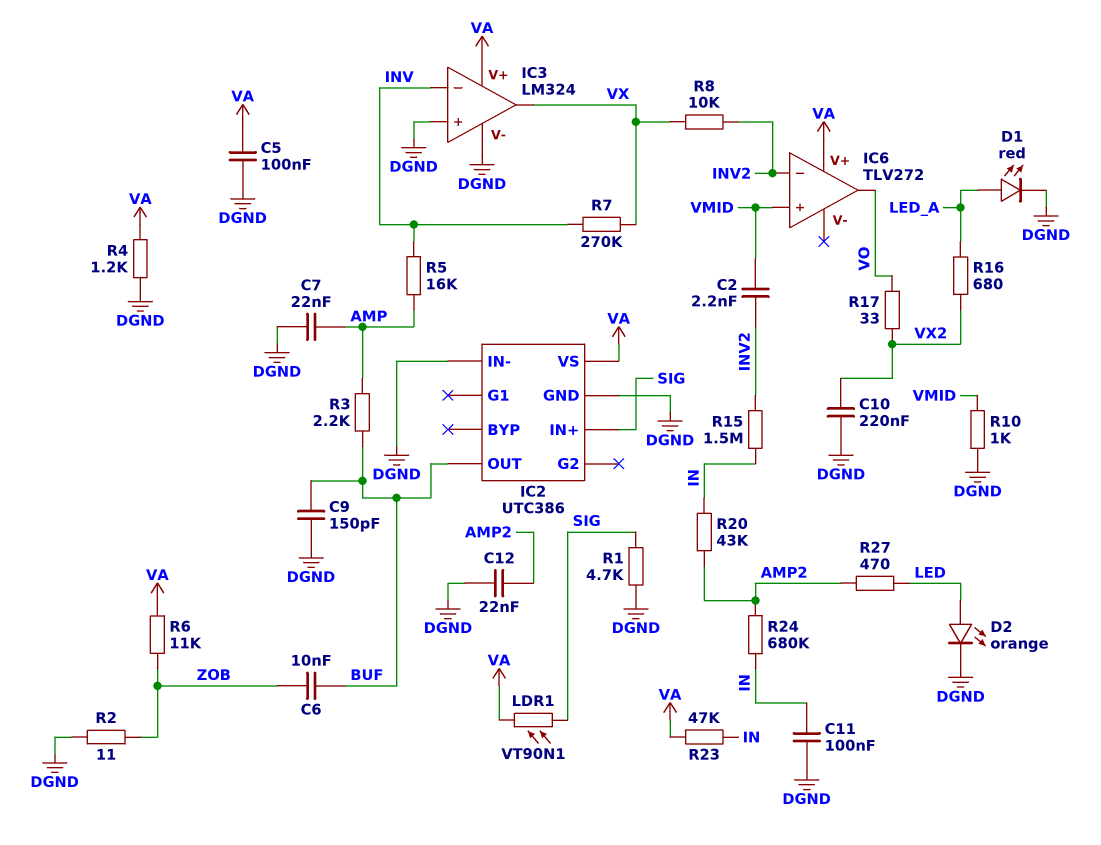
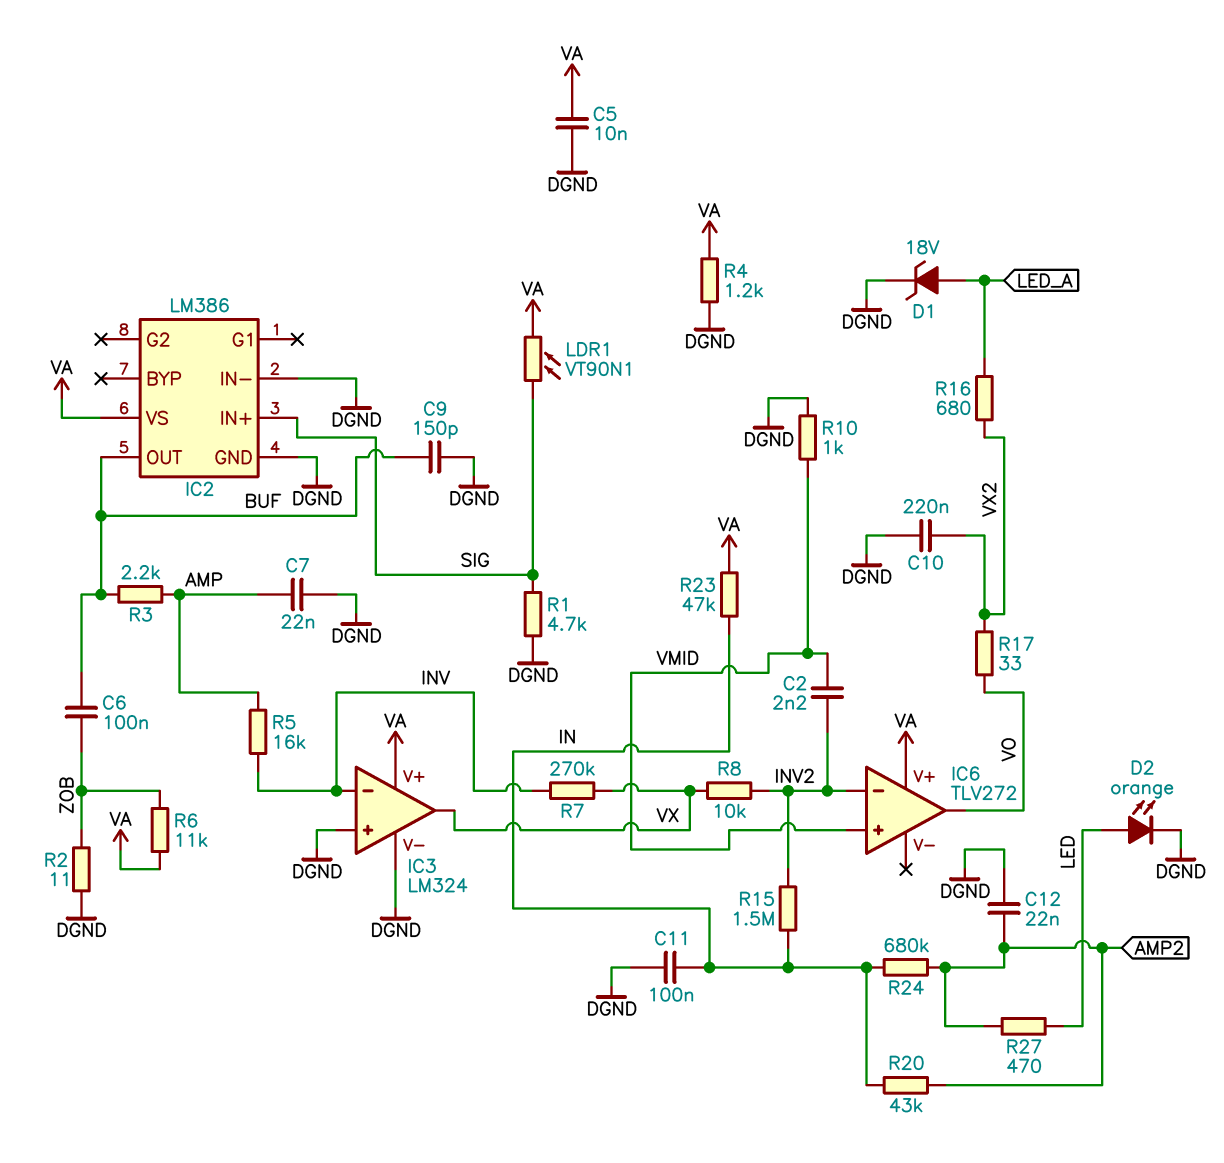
C5: 100nF (DGND, VA) -> 10nF (DGND, VA)
C6: 10nF (BUF, ZOB) -> 100nF (BUF, ZOB)
D1: LED red (A LED_A, K DGND) -> zener 18V (A LED_A, K DGND)
IC2: UTC386 -> LM386

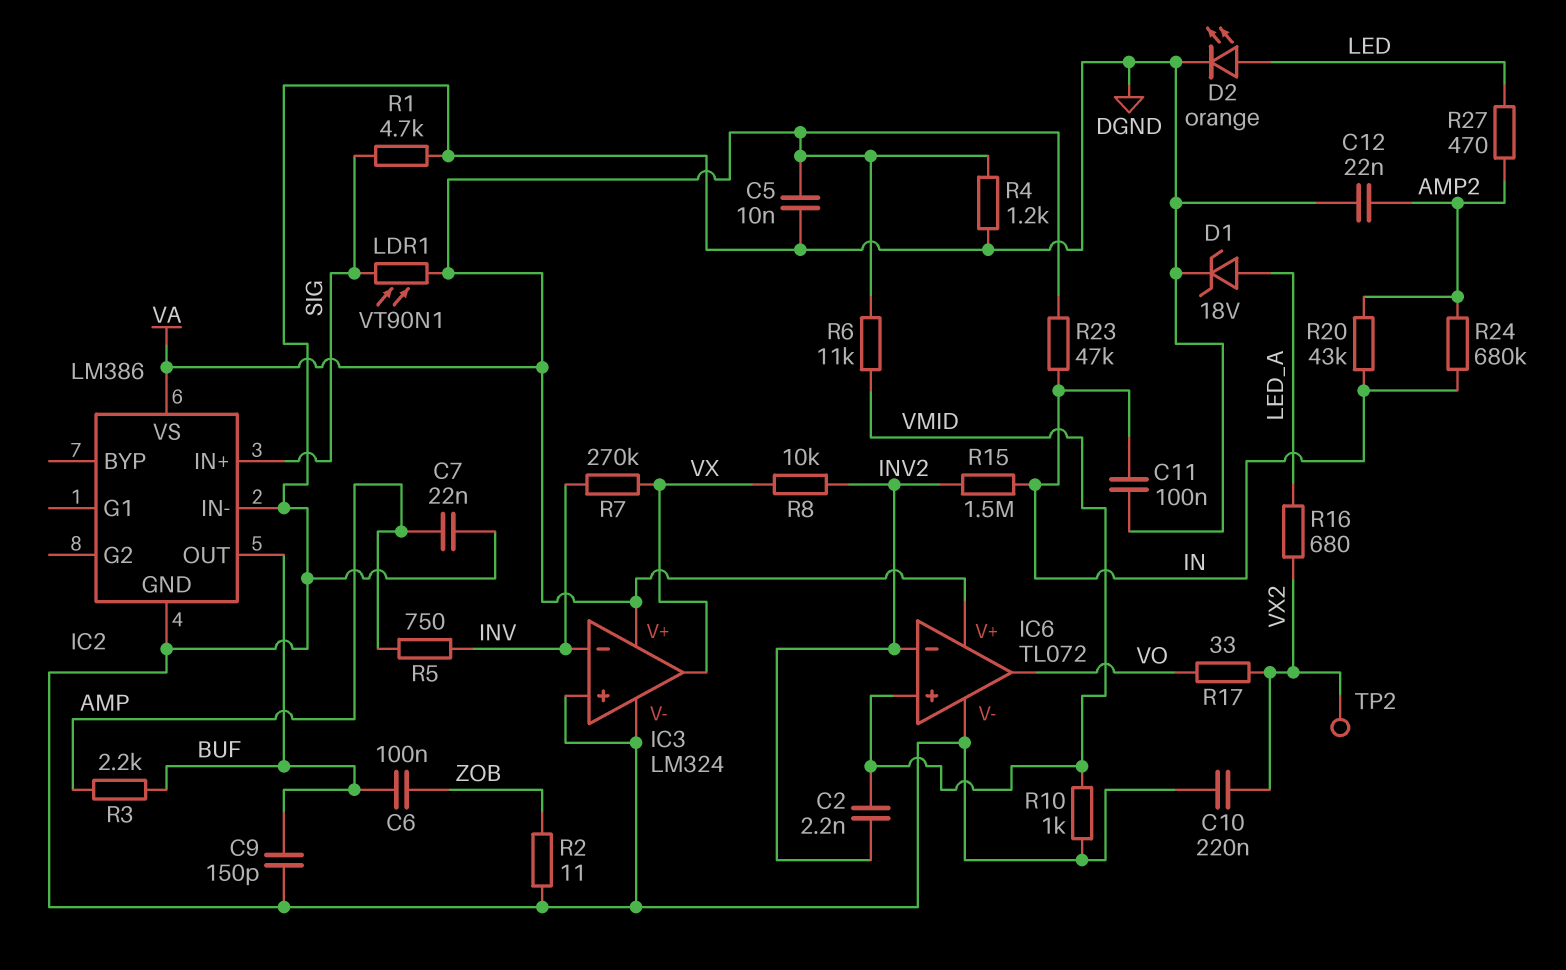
IC6: TLV272 -> TL072
IC6 pin V-: none -> DGND
R5: 16k (AMP, INV) -> 750 (AMP, INV)
R6: 11k (VA, ZOB) -> 11k (VA, VMID)
TP2: none -> test point (VX2)

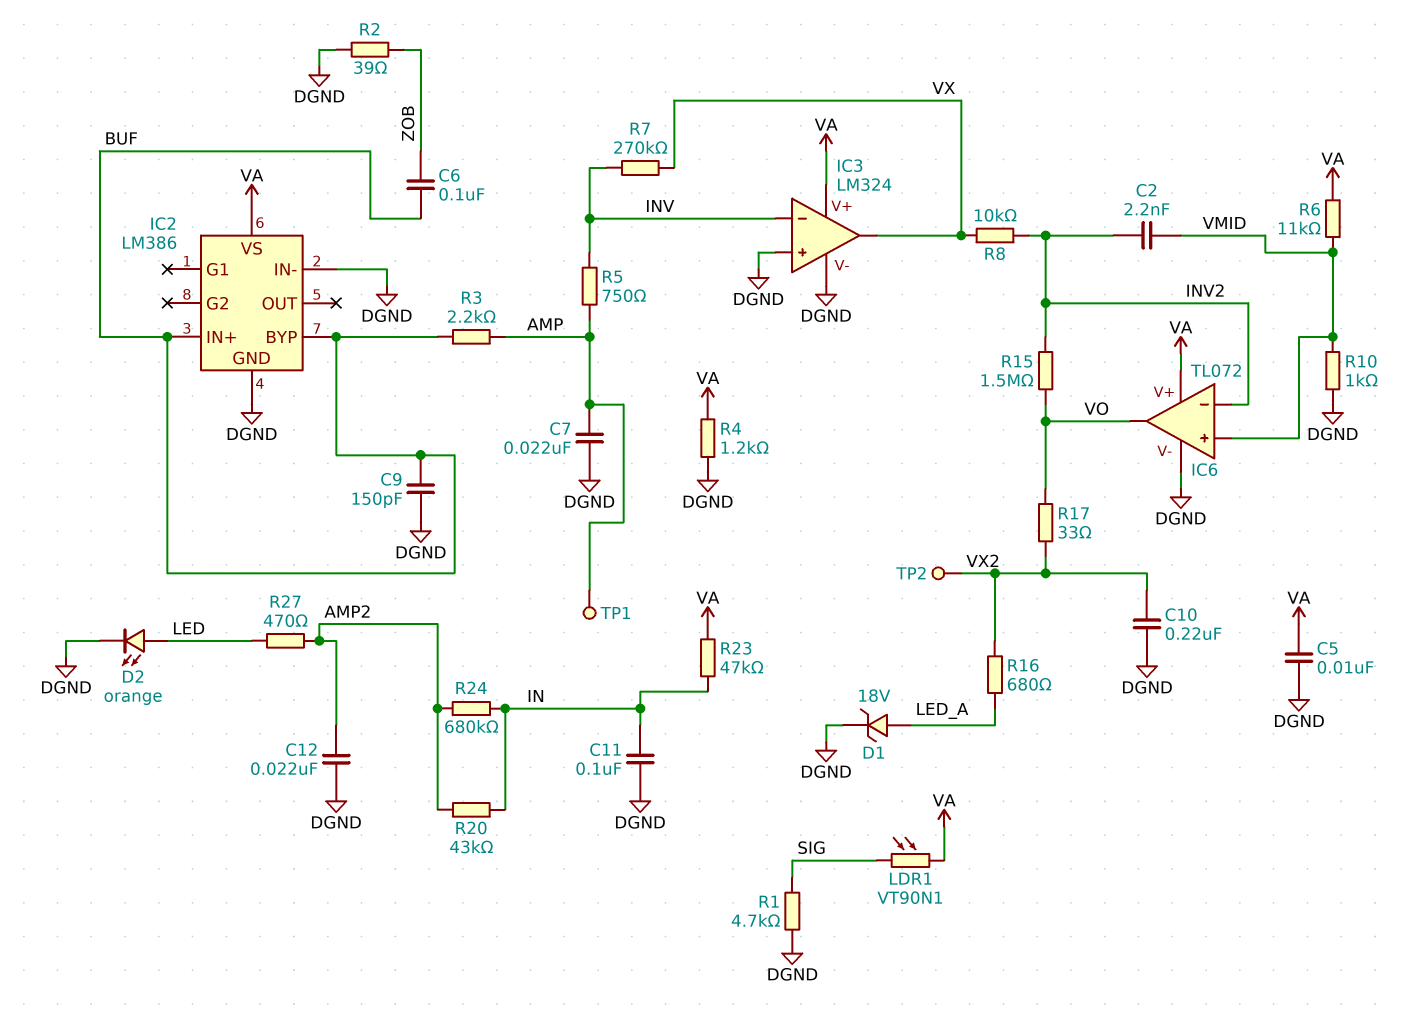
IC2 pin BYP: none -> BUF
IC2 pin IN+: SIG -> BUF
IC2 pin OUT: BUF -> none
R2: 11 (DGND, ZOB) -> 39 (DGND, ZOB)
R15: 1.5M (IN, INV2) -> 1.5M (INV2, VO)
TP1: none -> test point (AMP)

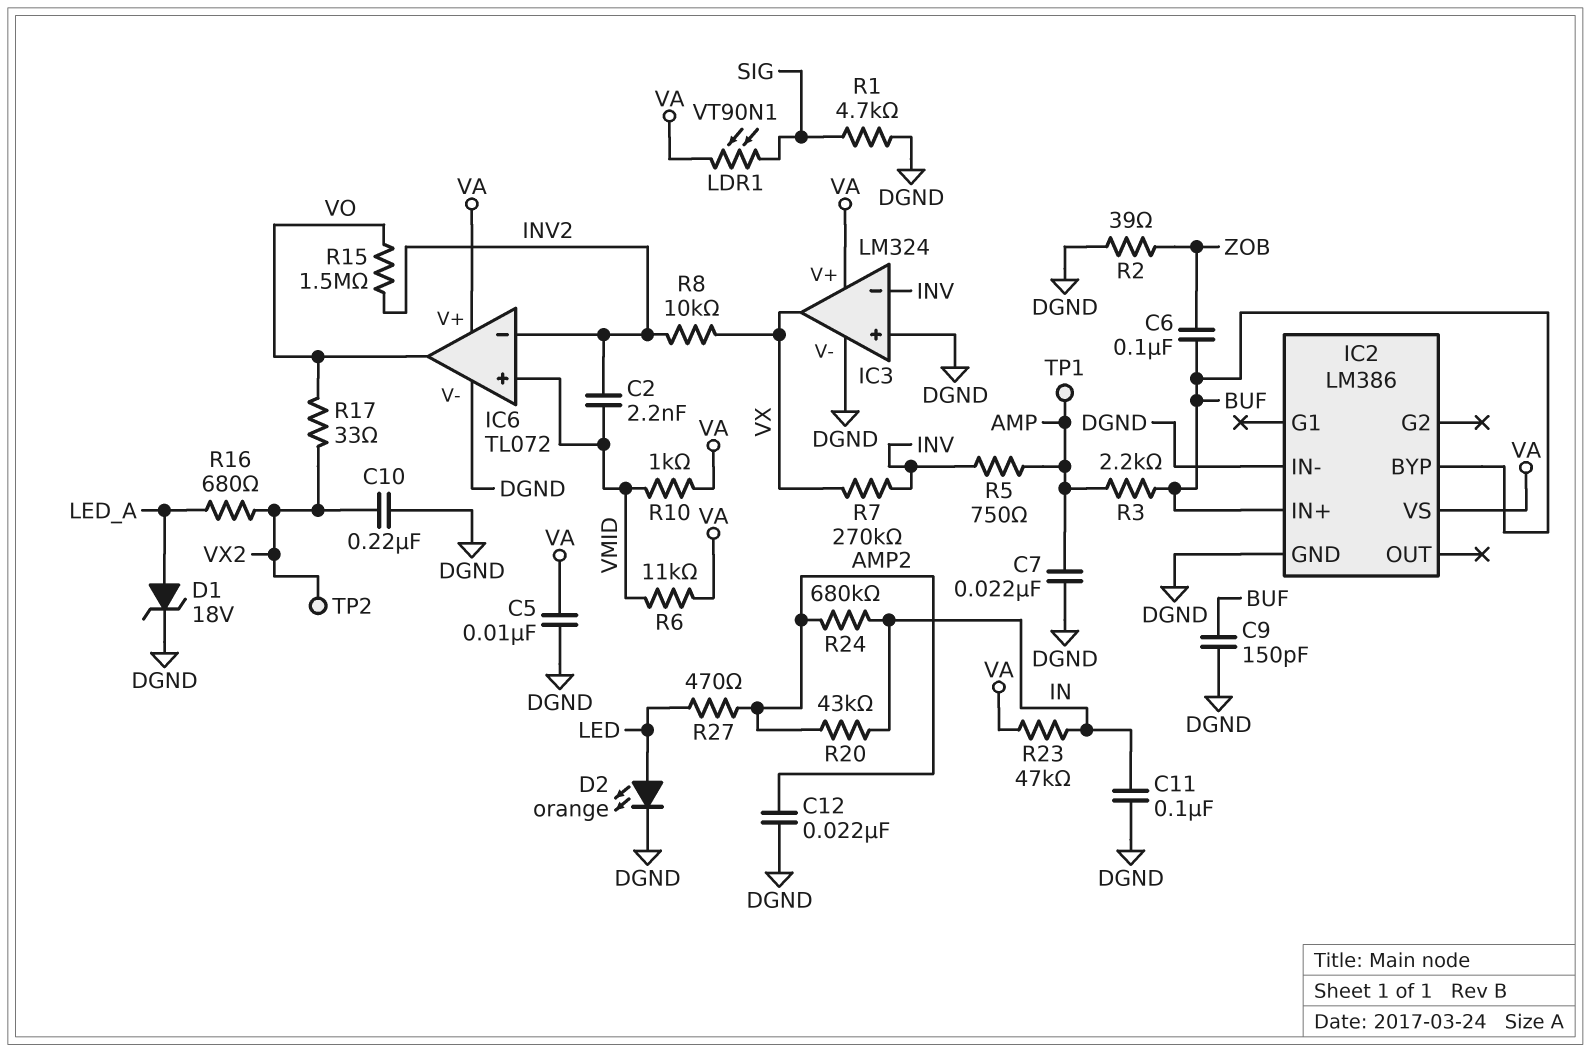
R4: 1.2k (DGND, VA) -> none
R10: 1k (DGND, VMID) -> 1k (VA, VMID)

